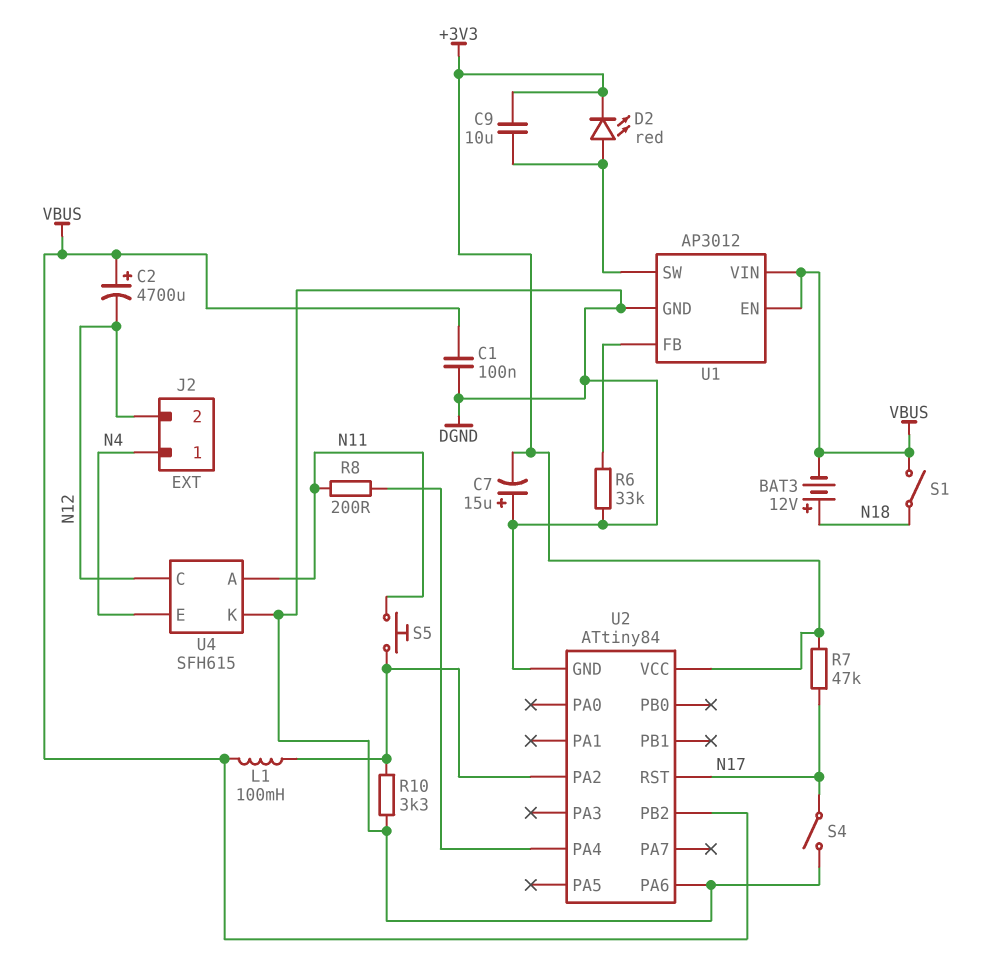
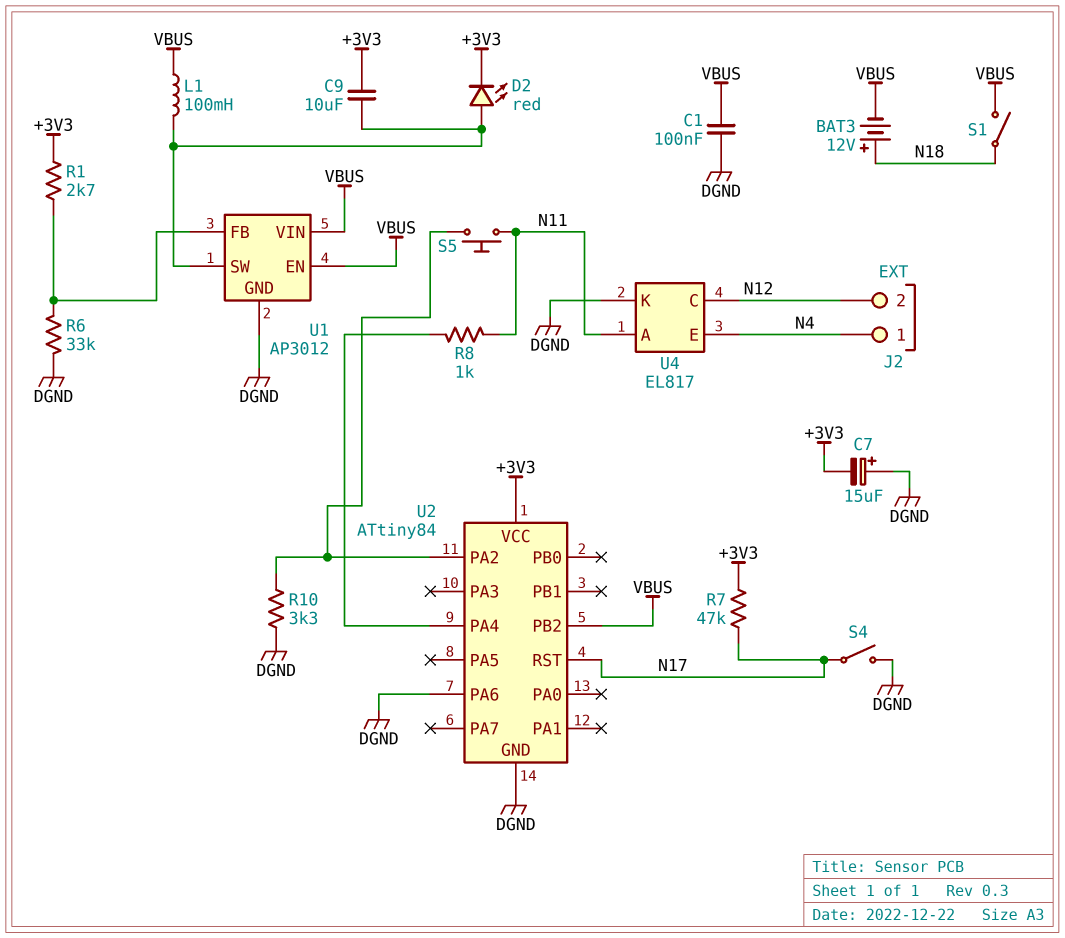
C2: 4700uF (plus VBUS, minus N12) -> none
L1: 100mH (U2/PA2, VBUS) -> 100mH (U1/SW, VBUS)
R1: none -> 2.7k (+3V3, U1/FB)
R8: 200 (N11, U2/PA4) -> 1k (N11, U2/PA4)
U4: SFH615 -> EL817

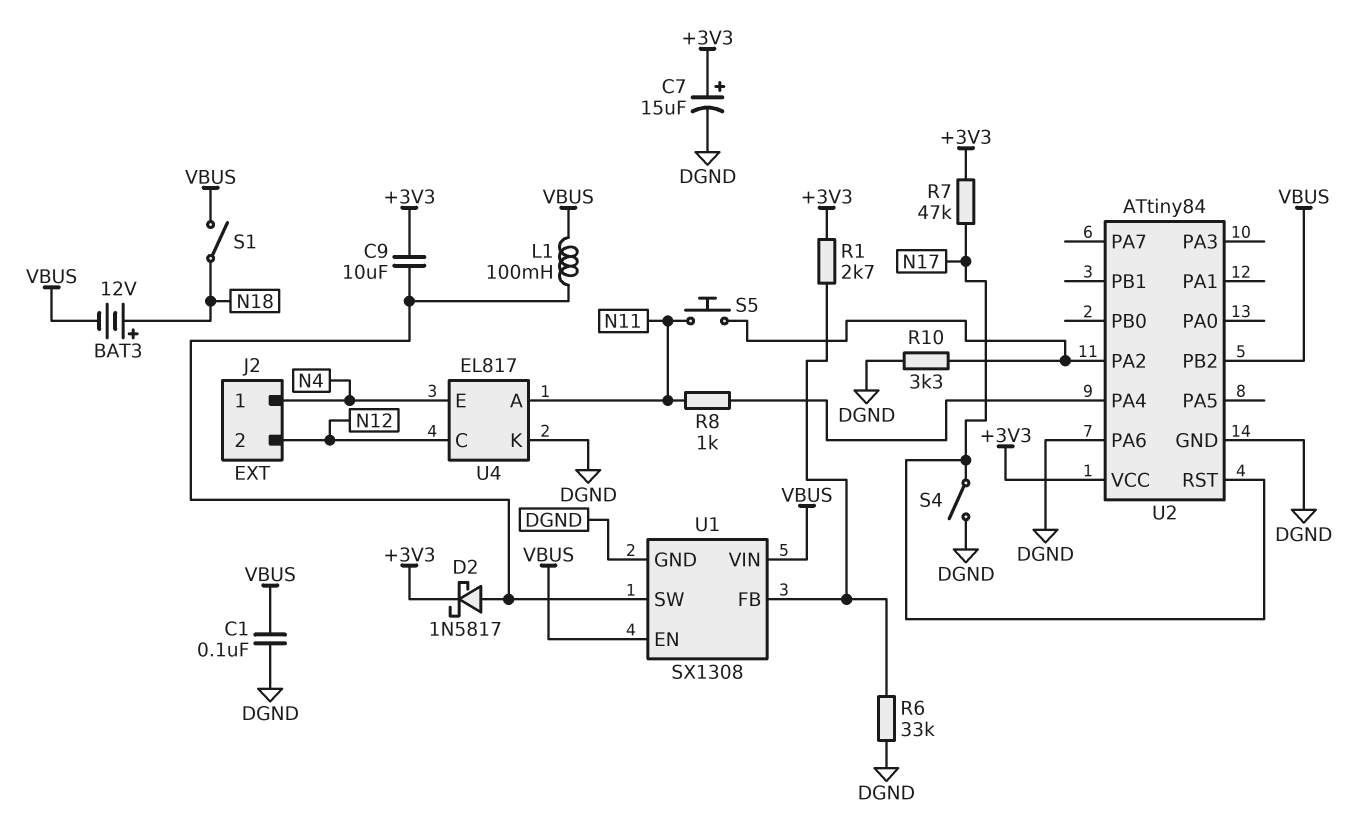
C7: 15uF (plus DGND, minus +3V3) -> 15uF (plus +3V3, minus DGND)
D2: LED red (A U1/SW, K +3V3) -> schottky 1N5817 (A U1/SW, K +3V3)
U1: AP3012 -> SX1308

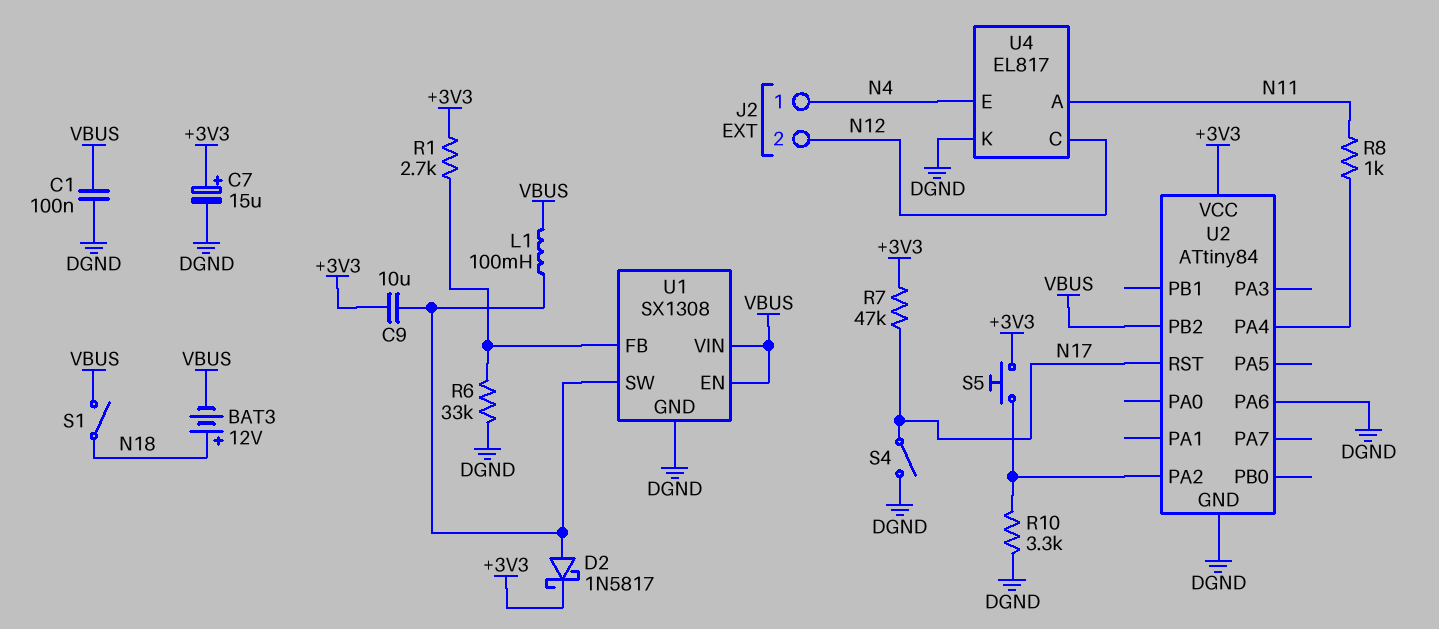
S5: button (N11, U2/PA2) -> button (+3V3, U2/PA2)

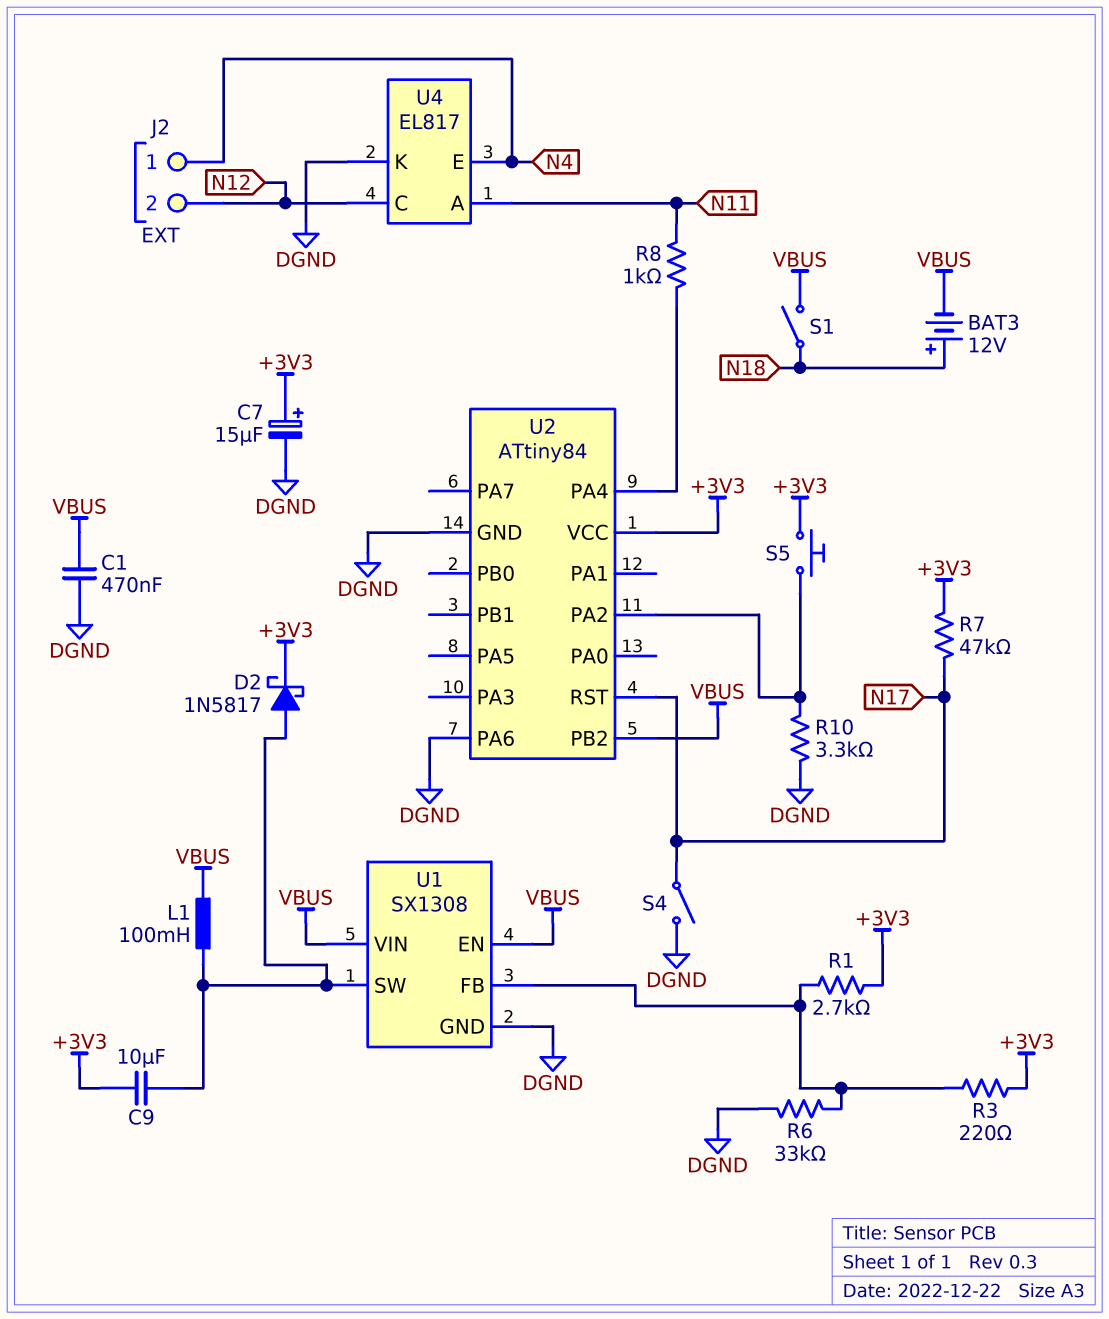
C1: 100nF (DGND, VBUS) -> 470nF (DGND, VBUS)
R3: none -> 220 (+3V3, U1/FB)

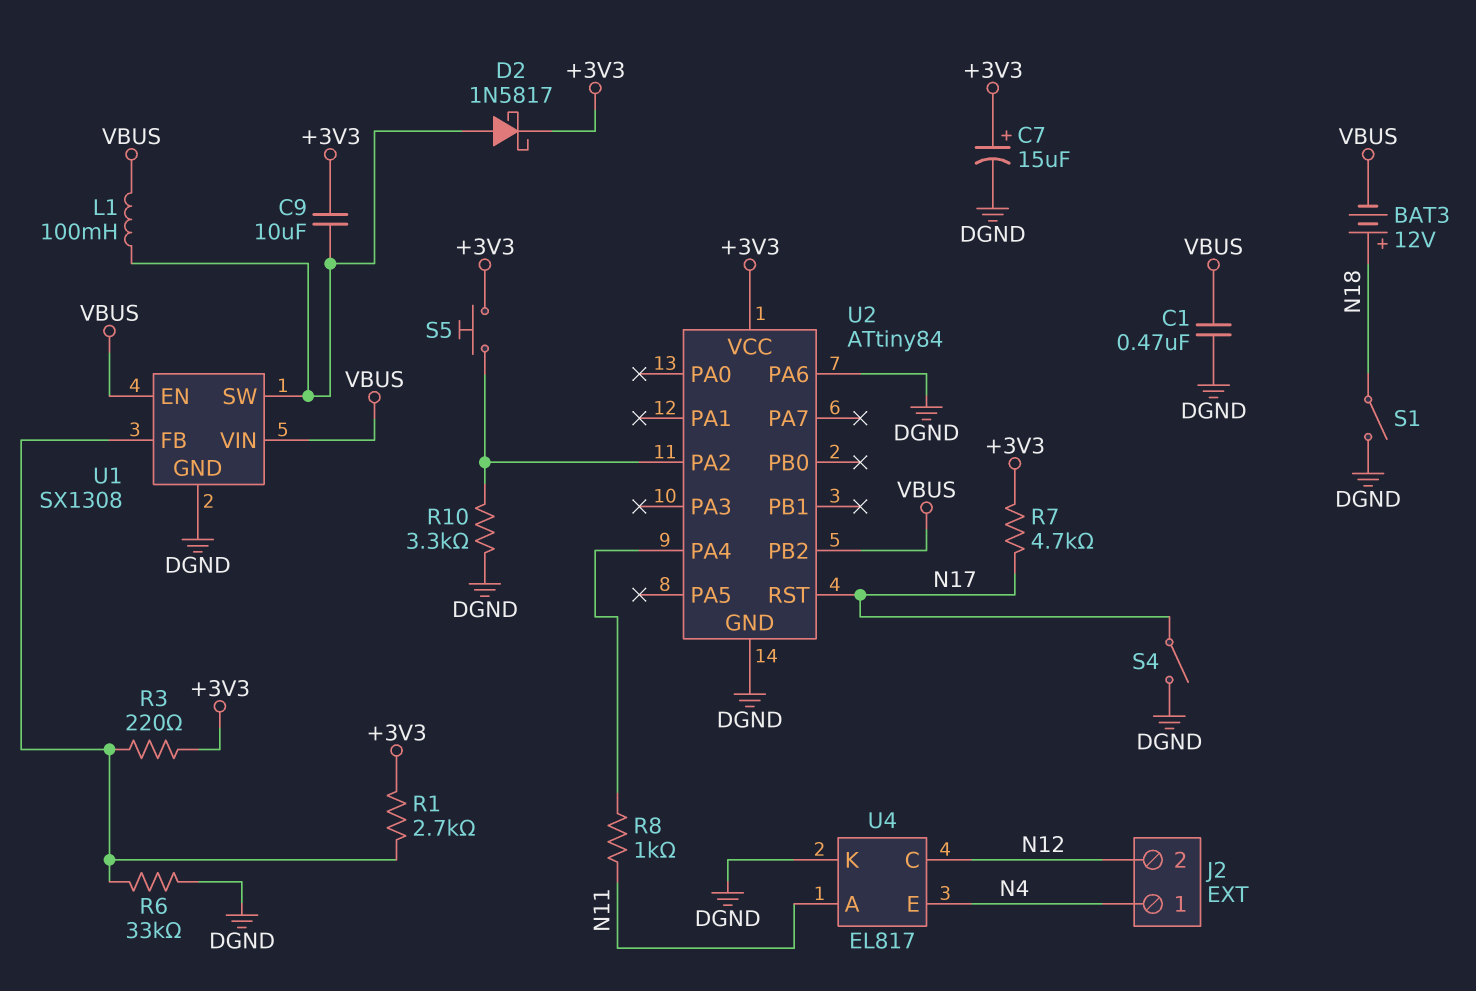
R7: 47k (+3V3, N17) -> 4.7k (+3V3, N17)
S1: switch (N18, VBUS) -> switch (DGND, N18)

